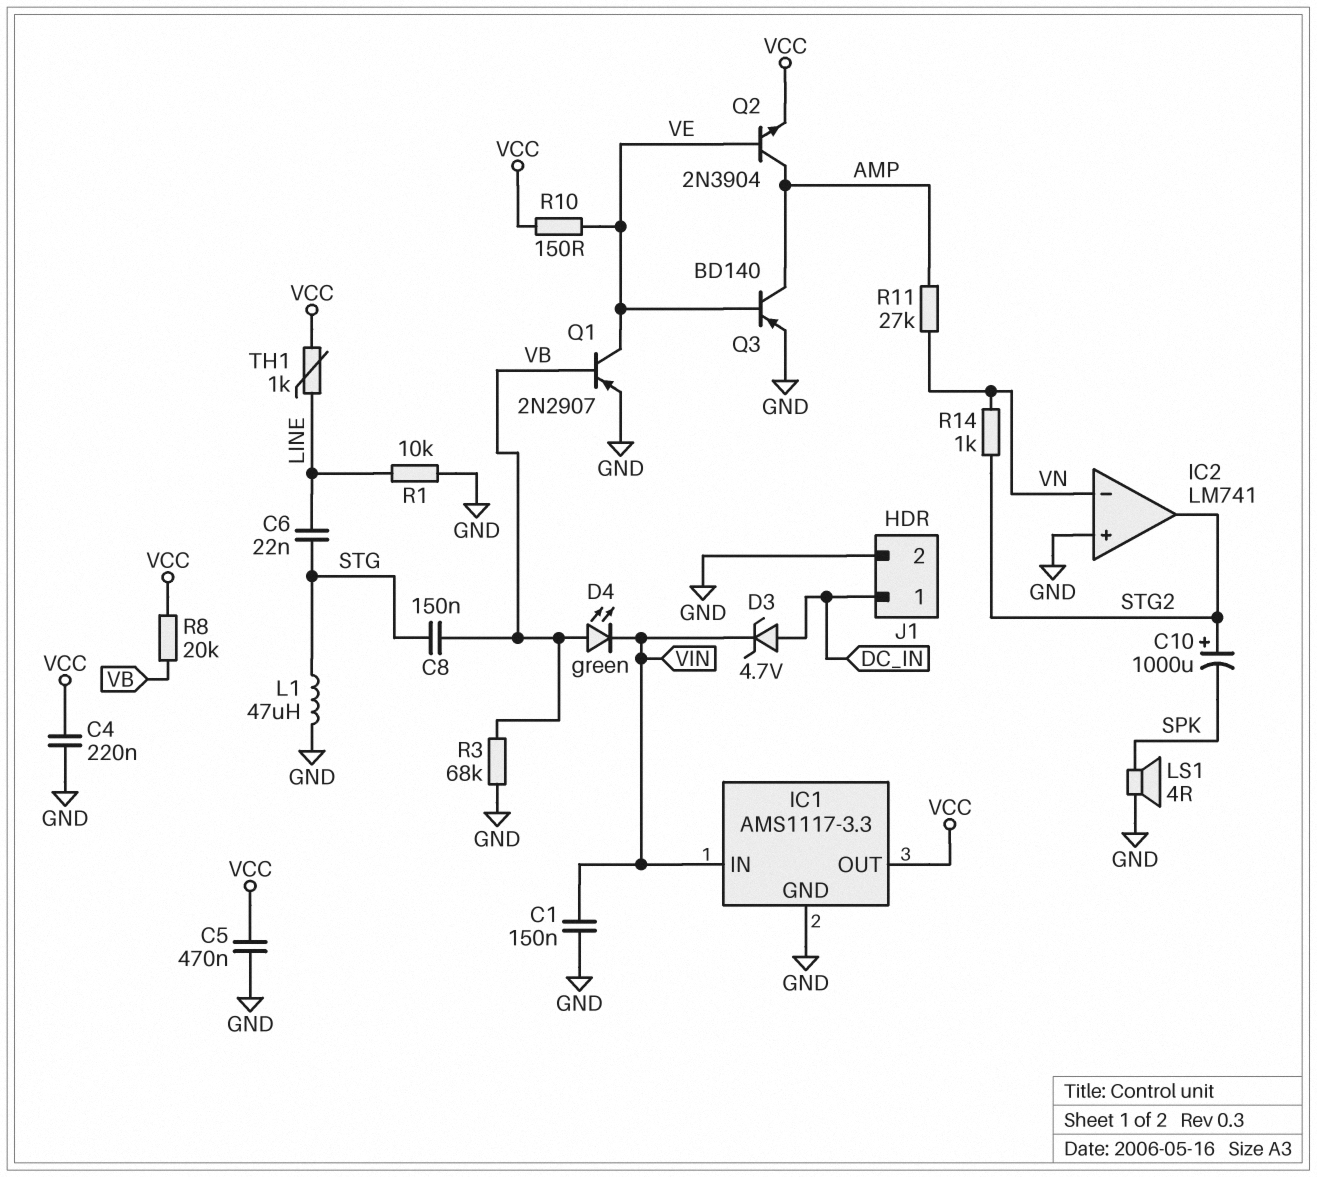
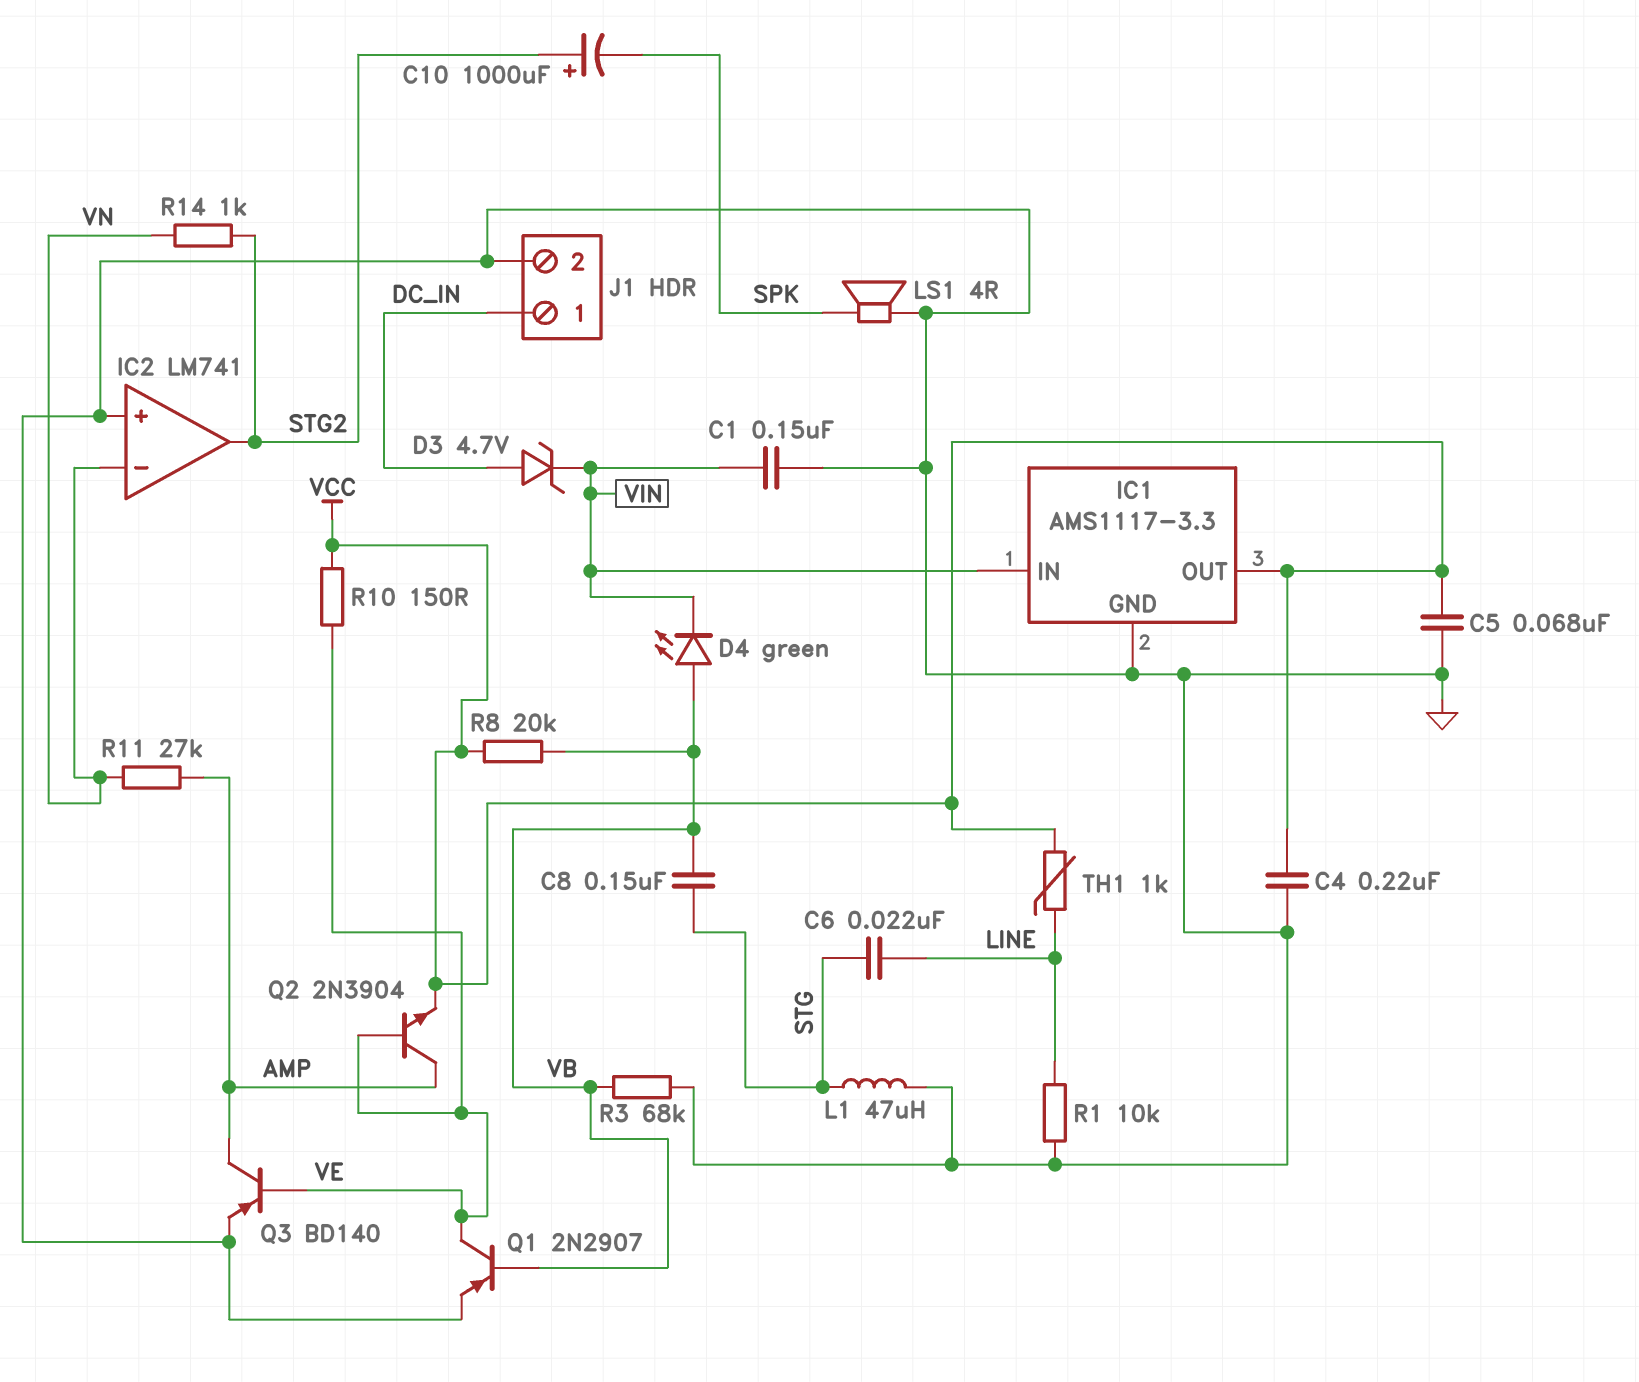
C5: 470nF (GND, VCC) -> 68nF (GND, VCC)

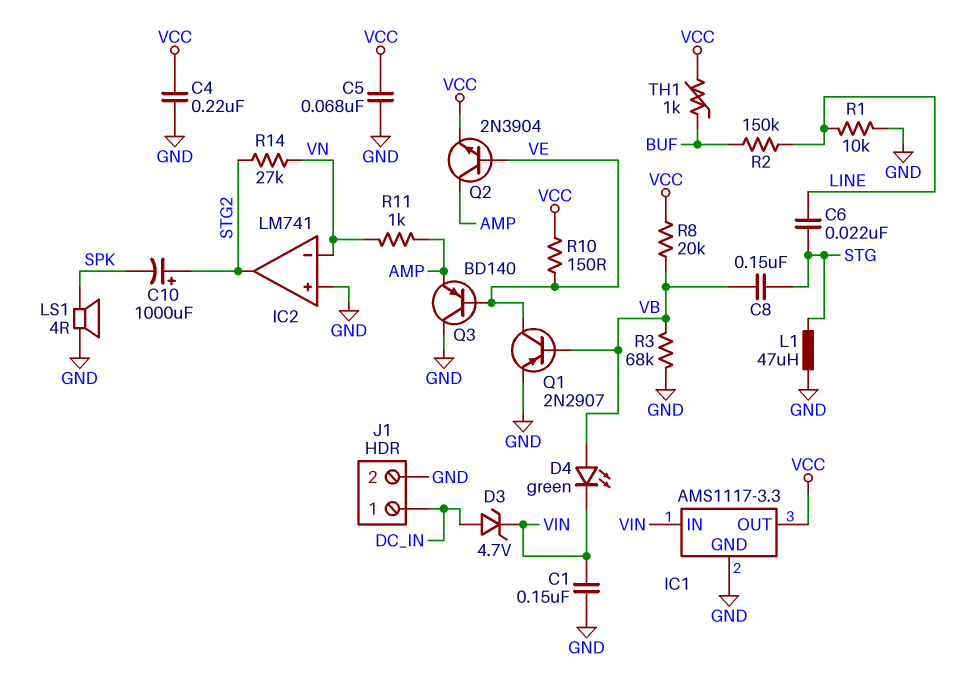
Q3: PNP BD140 (B VE, C AMP, E GND) -> PNP BD140 (B VE, C GND, E AMP)
R2: none -> 150k (BUF, LINE)
R11: 27k (AMP, VN) -> 1k (AMP, VN)
R14: 1k (STG2, VN) -> 27k (STG2, VN)
TH1: 1k (LINE, VCC) -> 1k (BUF, VCC)

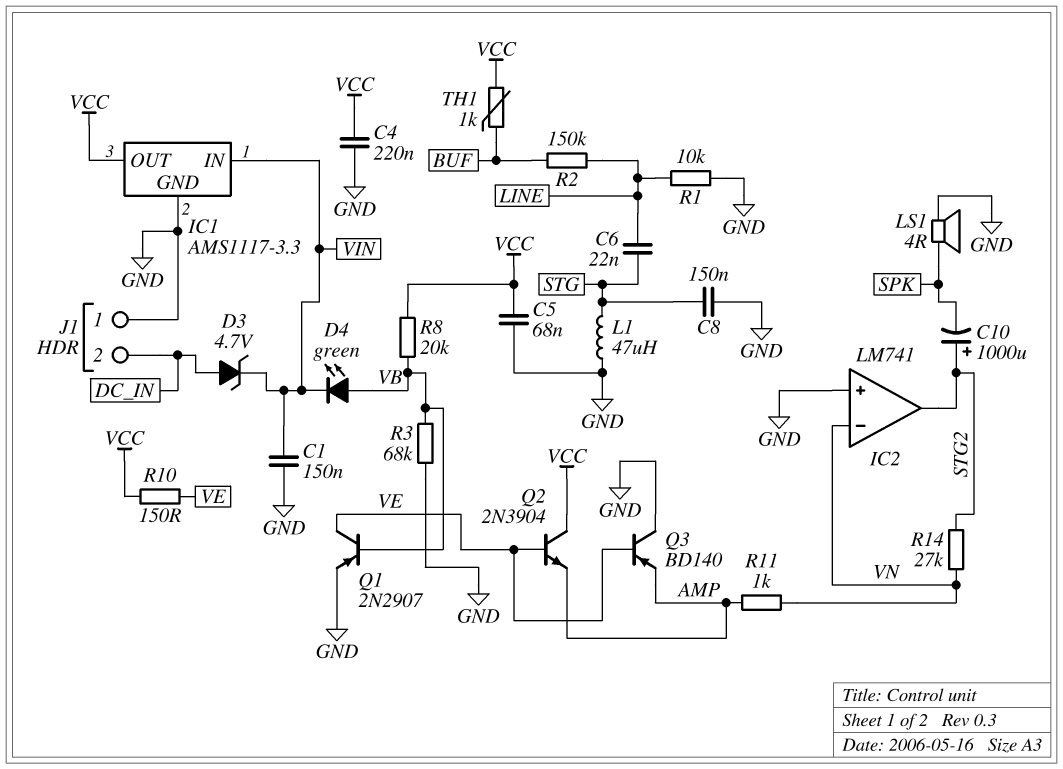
C8: 150nF (STG, VB) -> 150nF (GND, STG)
J1 pin 1: DC_IN -> GND
J1 pin 2: GND -> DC_IN
Q2: NPN 2N3904 (B VE, C AMP, E VCC) -> NPN 2N3904 (B VE, C VCC, E AMP)

